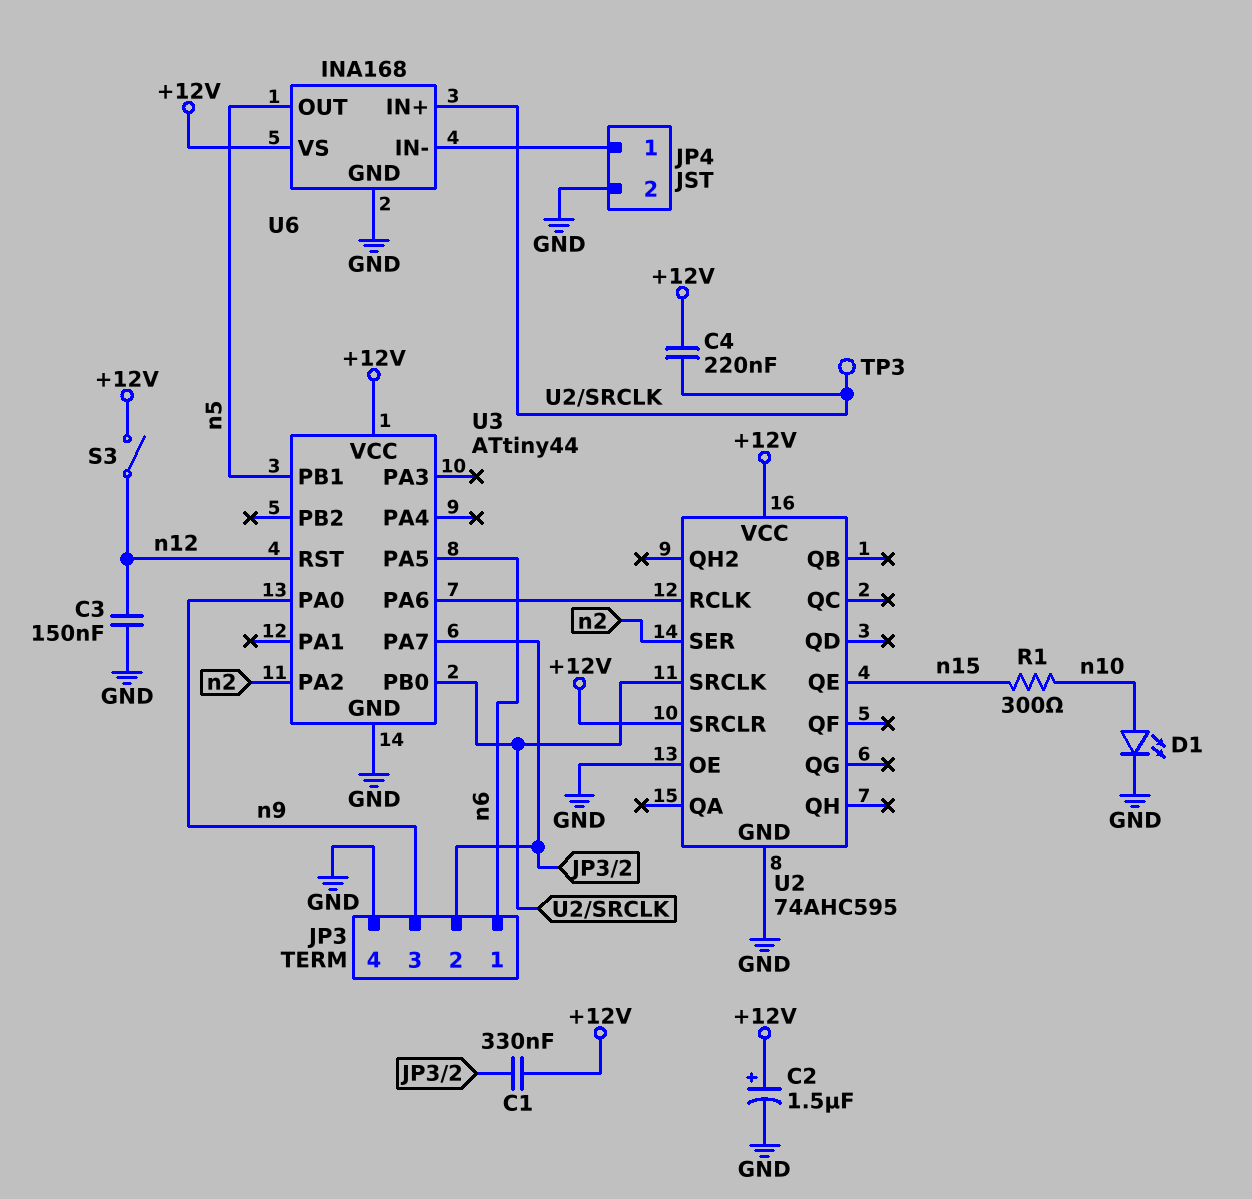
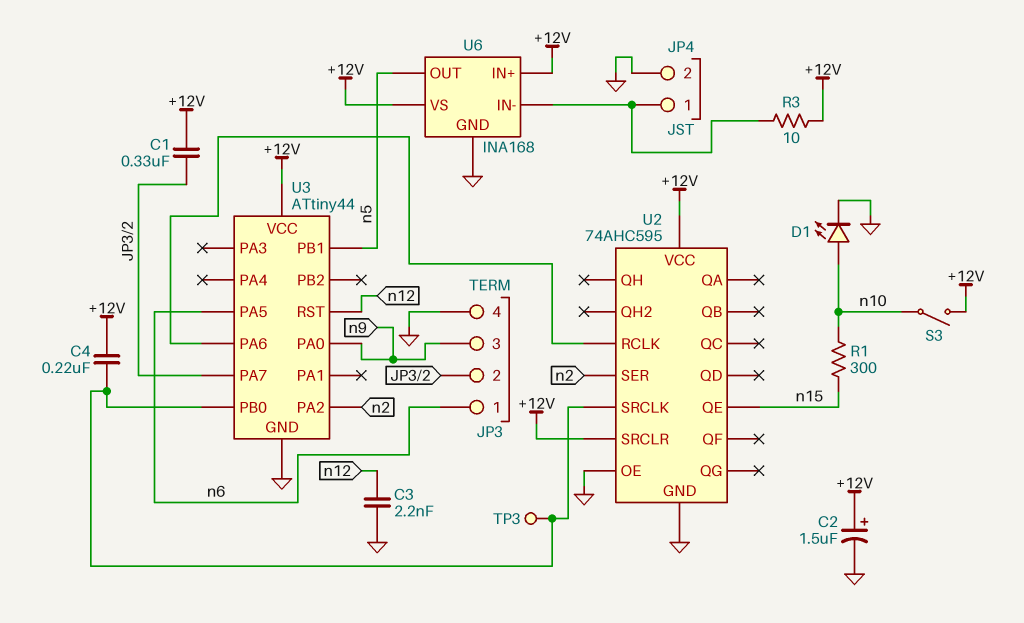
C3: 150nF (GND, n12) -> 2.2nF (GND, n12)
R3: none -> 10 (+12V, JP4/1)
S3: switch (+12V, n12) -> switch (+12V, n10)
U6 pin IN+: U2/SRCLK -> +12V

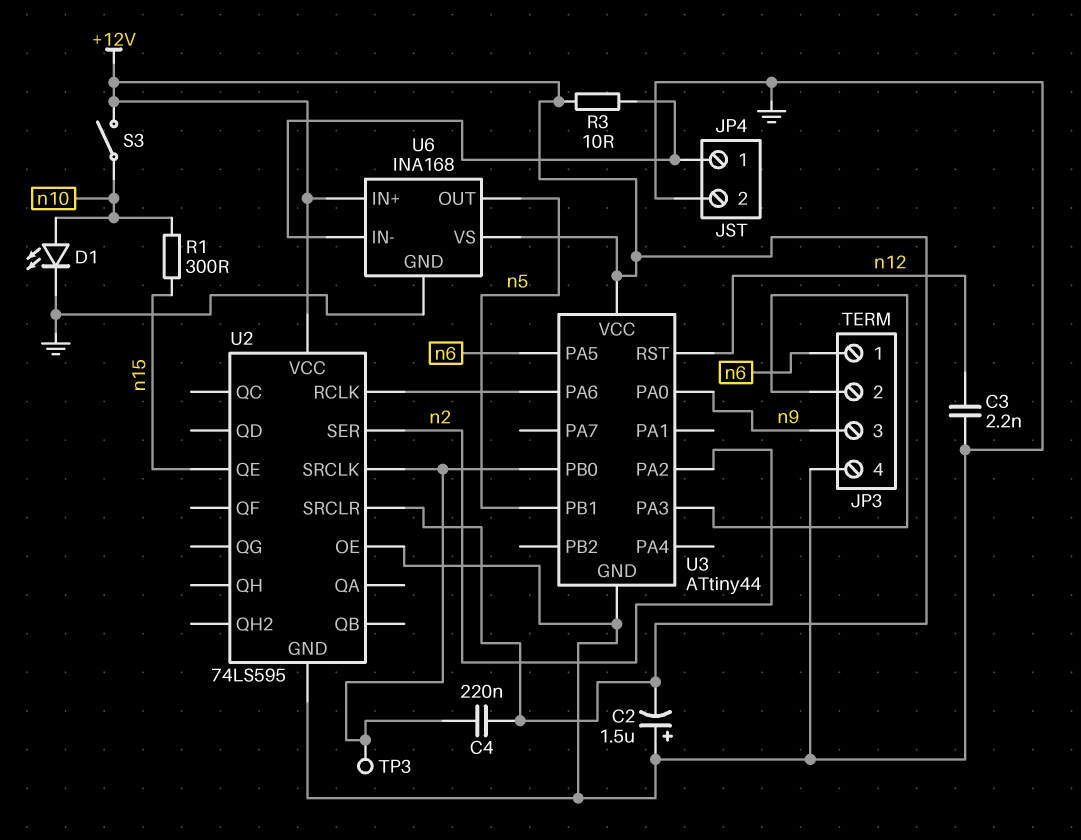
C1: 330nF (+12V, JP3/2) -> none
C2: 1.5uF (plus +12V, minus GND) -> 1.5uF (plus GND, minus +12V)
U2: 74AHC595 -> 74LS595
U3 pin PA3: none -> JP3/2
U3 pin PA7: JP3/2 -> none

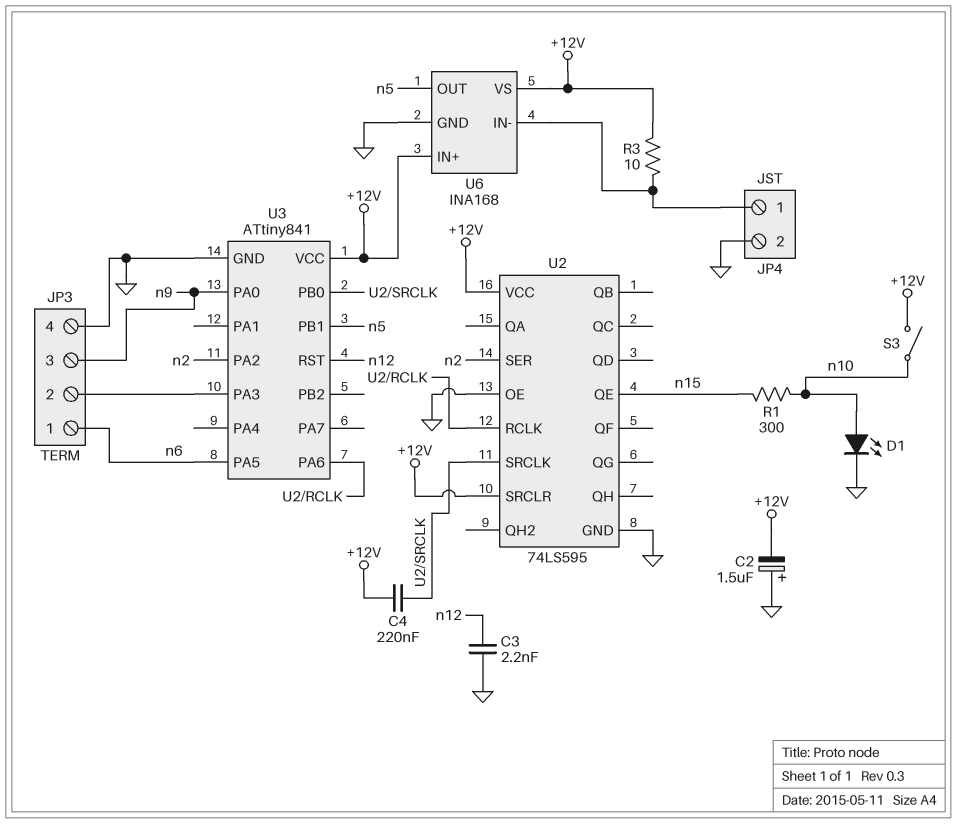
TP3: test point (U2/SRCLK) -> none
U3: ATtiny44 -> ATtiny841

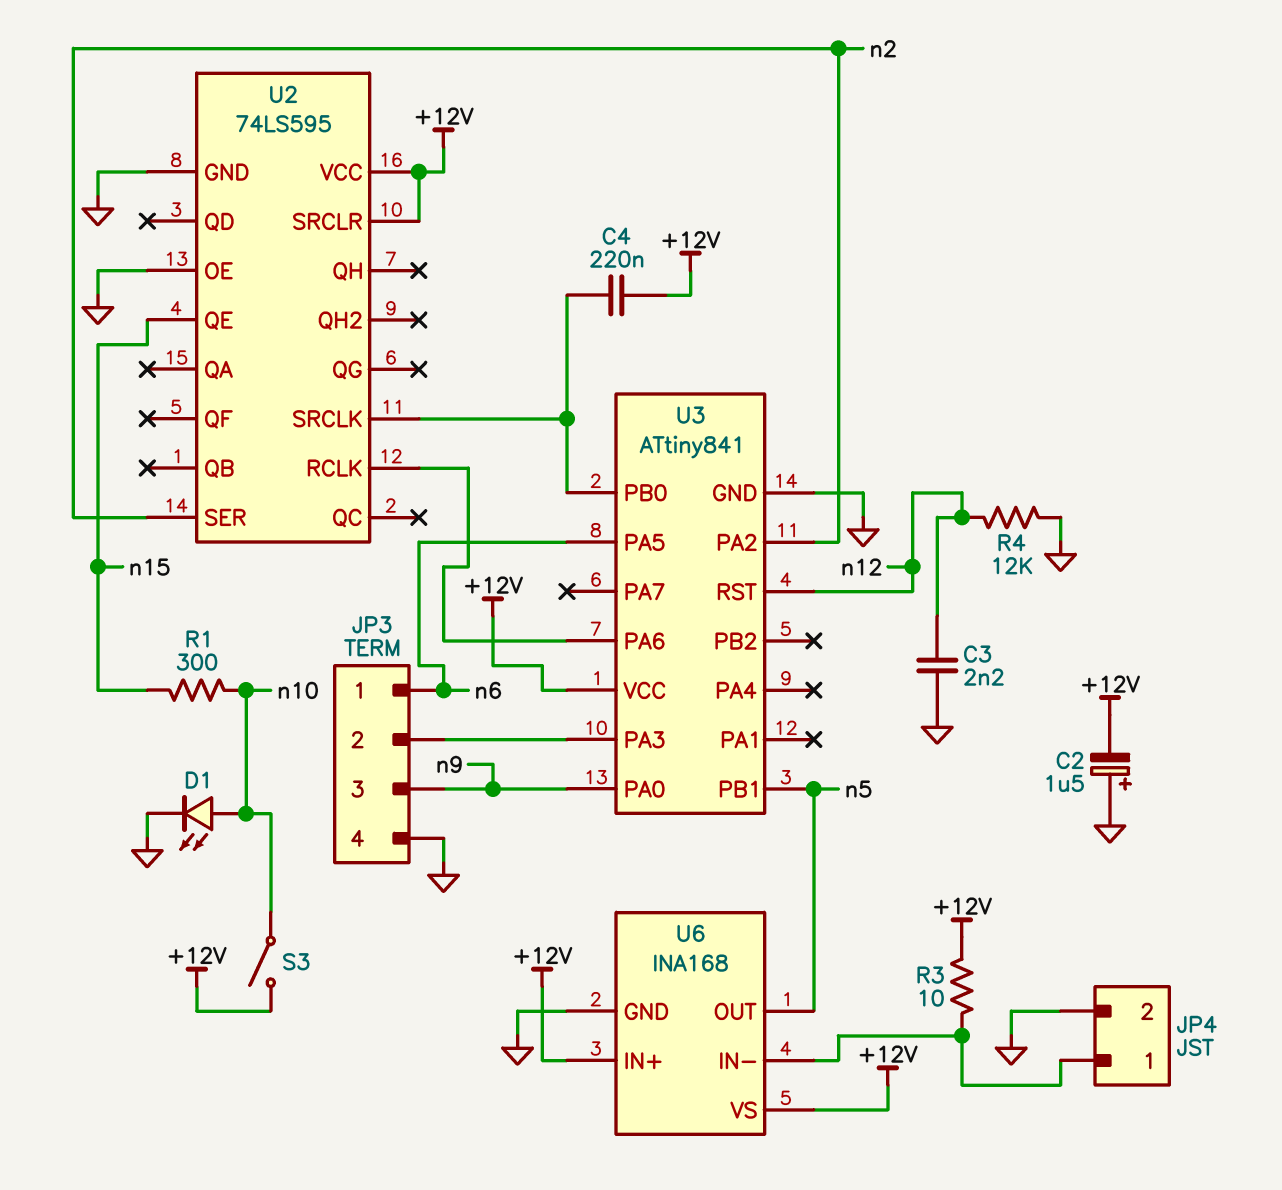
R4: none -> 12k (GND, n12)

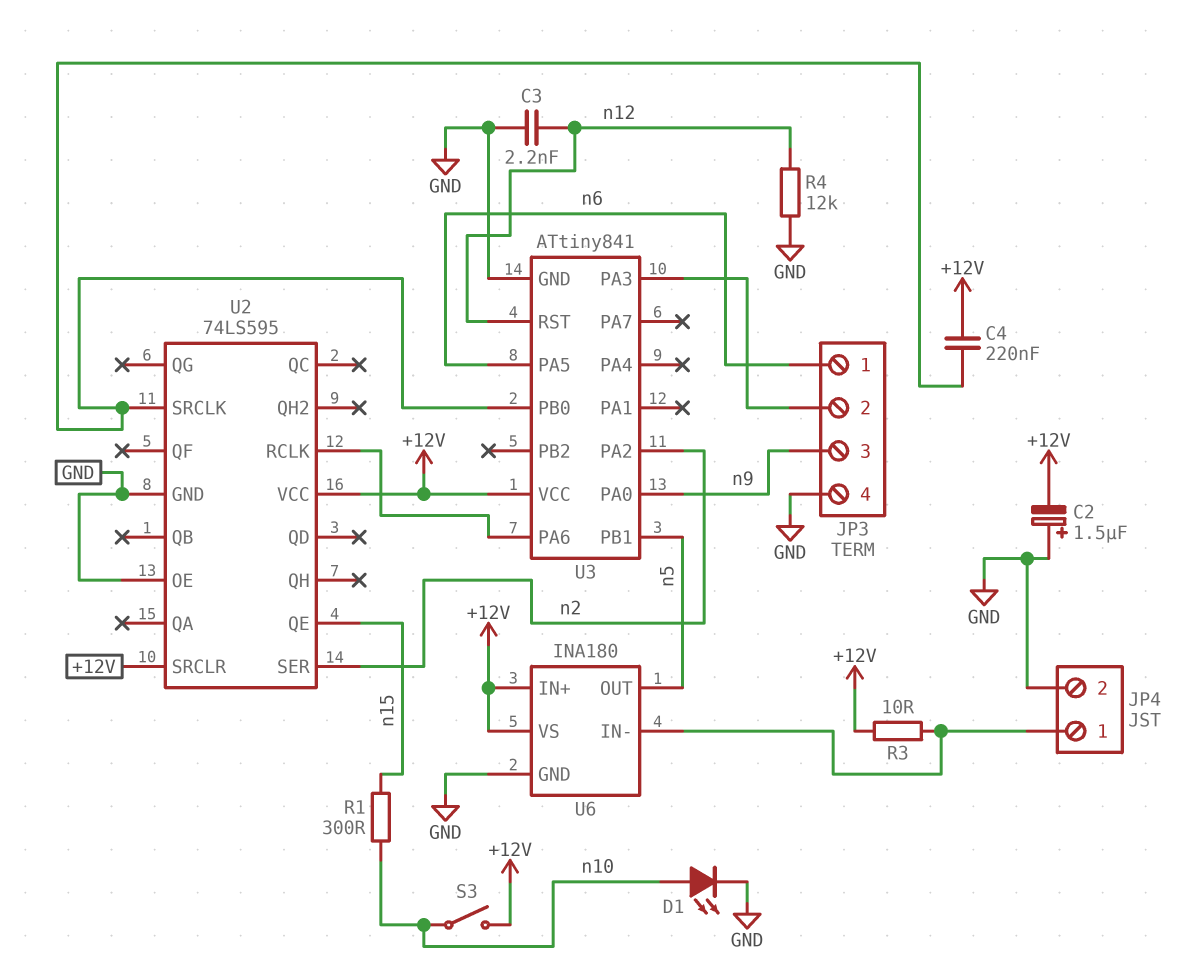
U6: INA168 -> INA180

